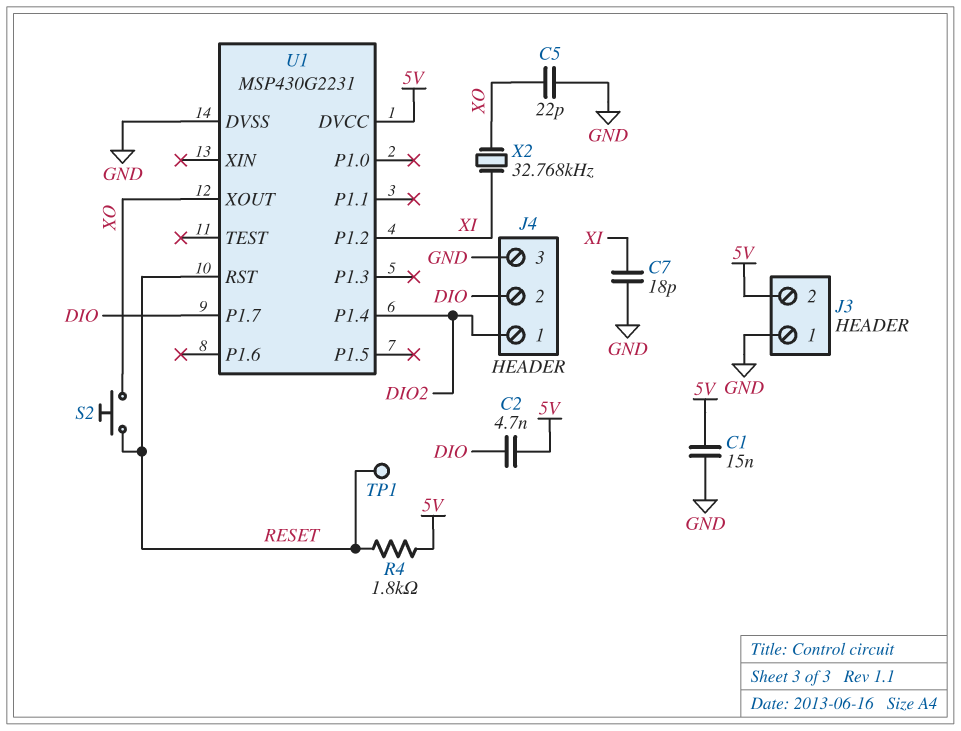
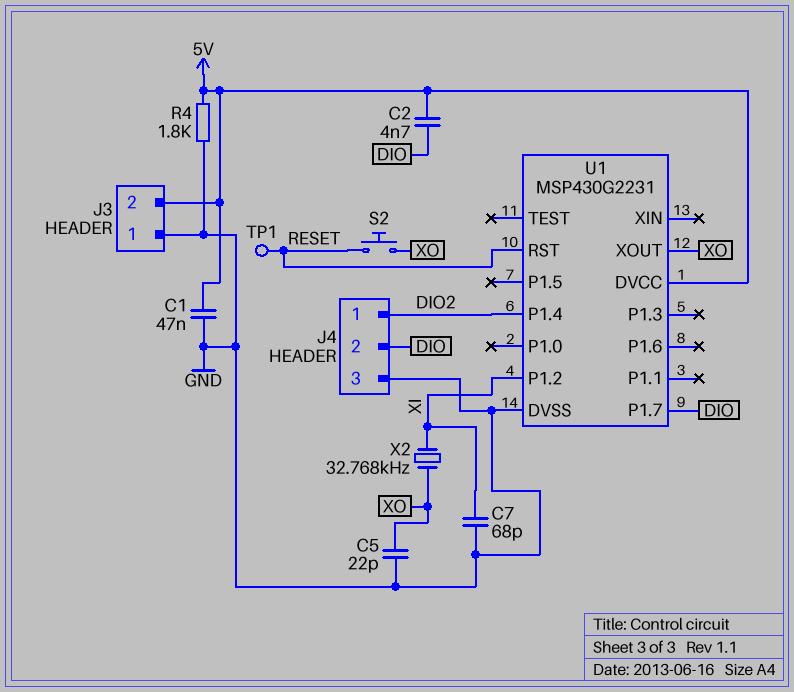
C1: 15nF (5V, GND) -> 47nF (5V, GND)
C7: 18pF (GND, XI) -> 68pF (GND, XI)
R4: 1.8k (5V, RESET) -> 1.8k (5V, GND)

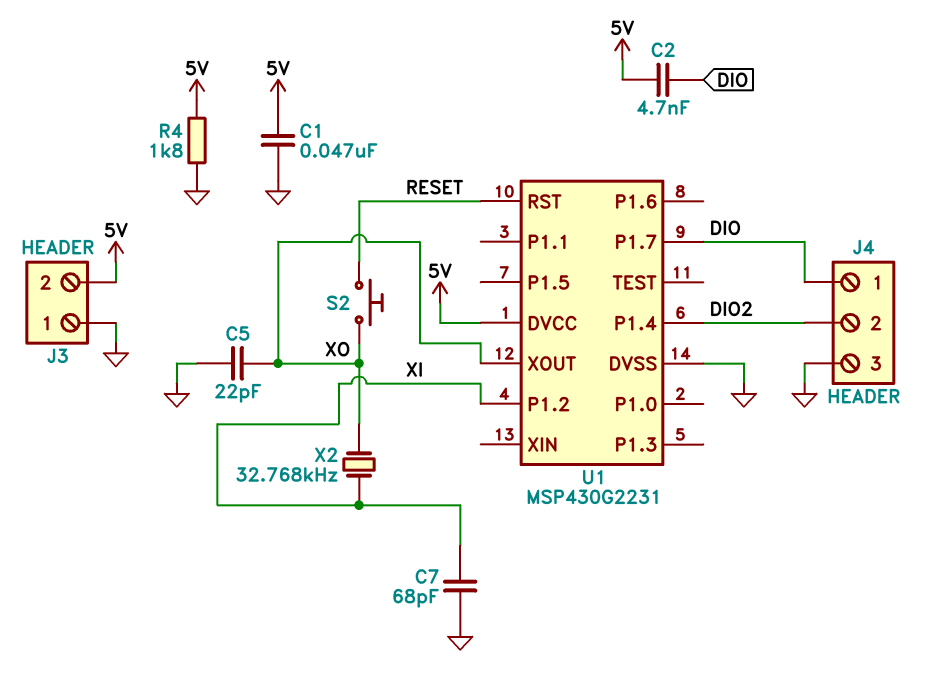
J4 pin 1: DIO2 -> DIO
J4 pin 2: DIO -> DIO2
TP1: test point (RESET) -> none

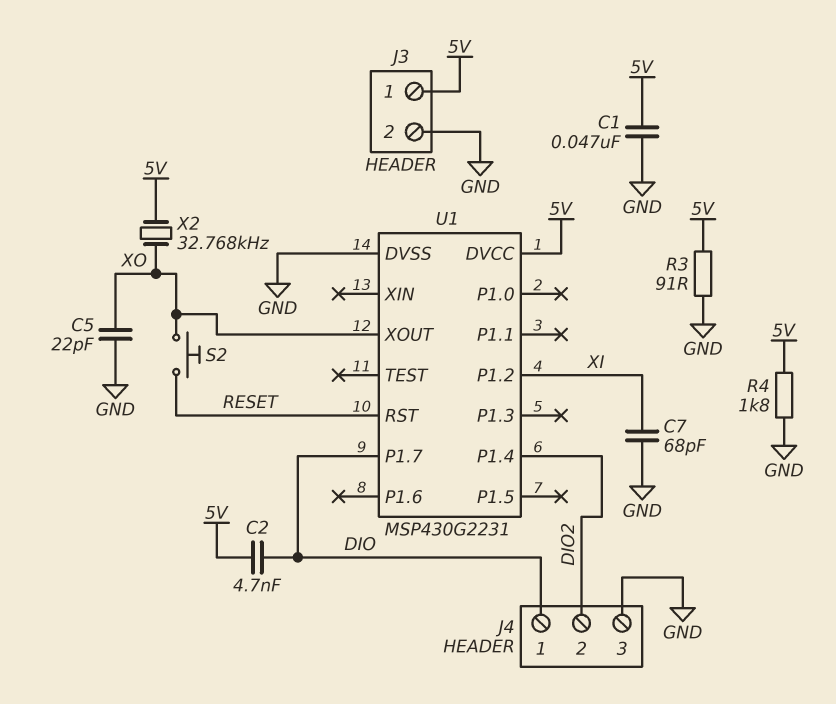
J3 pin 1: GND -> 5V
J3 pin 2: 5V -> GND
R3: none -> 91 (5V, GND)
X2: 32.768kHz (XI, XO) -> 32.768kHz (5V, XO)

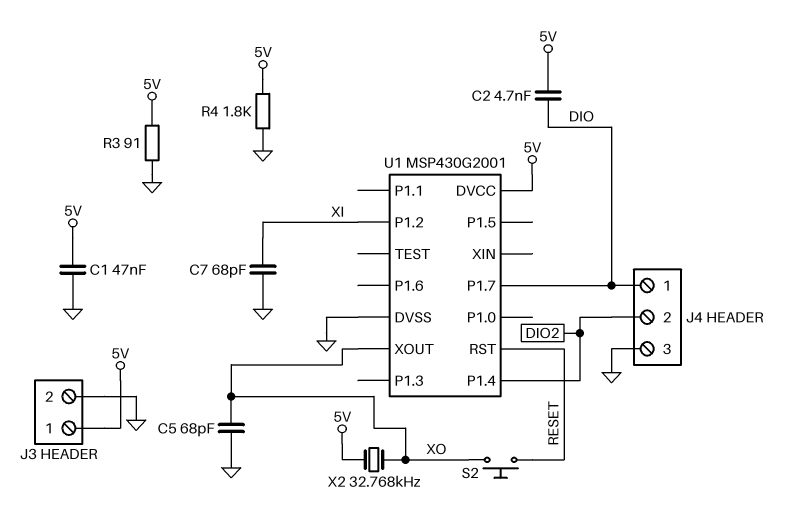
C5: 22pF (GND, XO) -> 68pF (GND, XO)
U1: MSP430G2231 -> MSP430G2001

